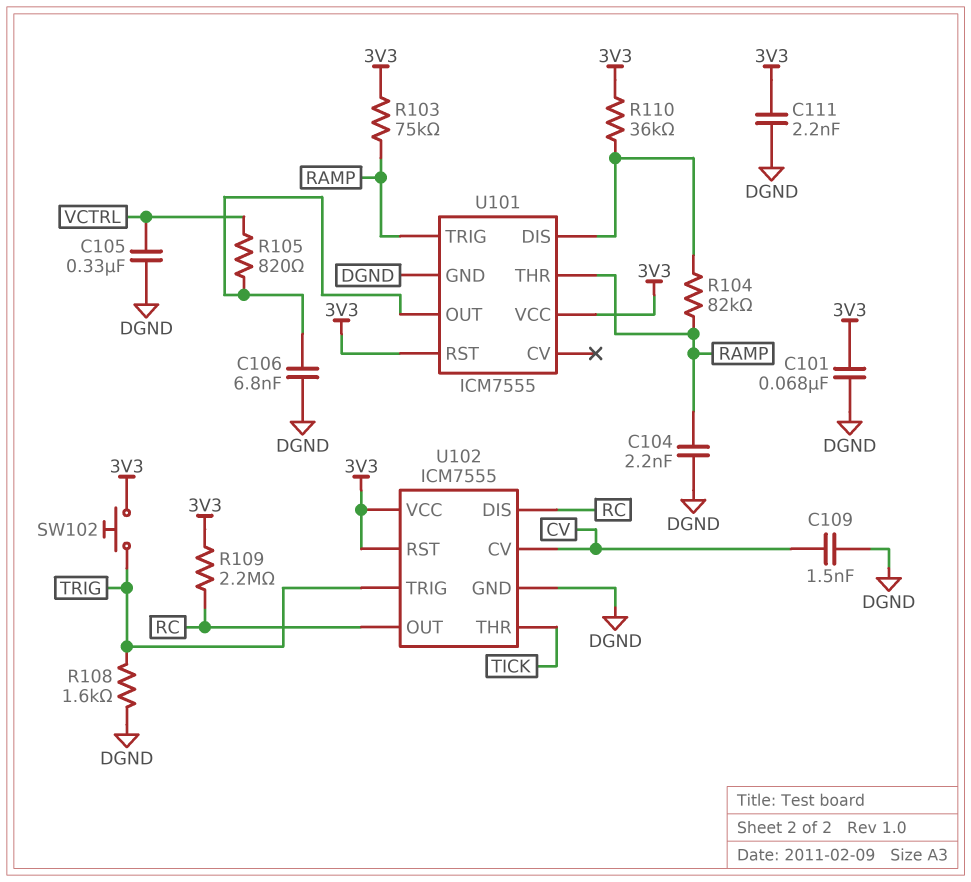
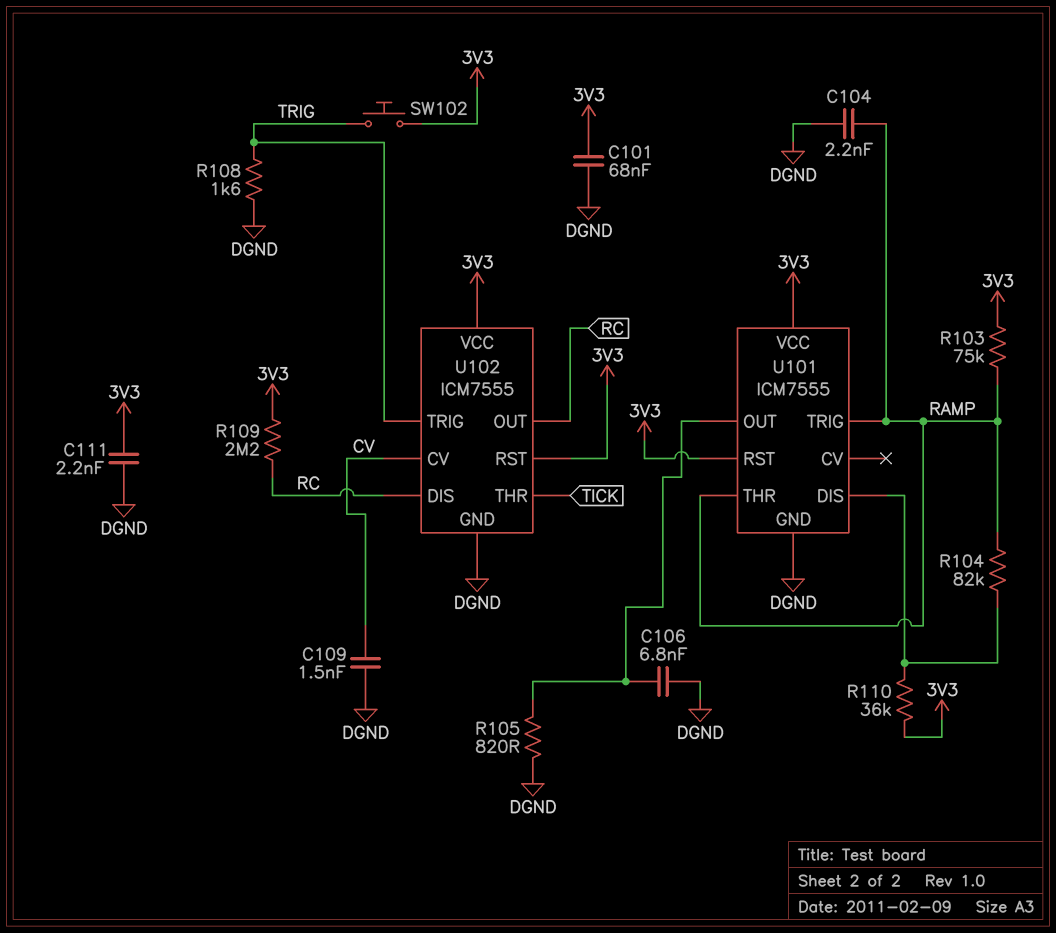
C105: 330nF (DGND, VCTRL) -> none
R105: 820 (U101/OUT, VCTRL) -> 820 (DGND, U101/OUT)

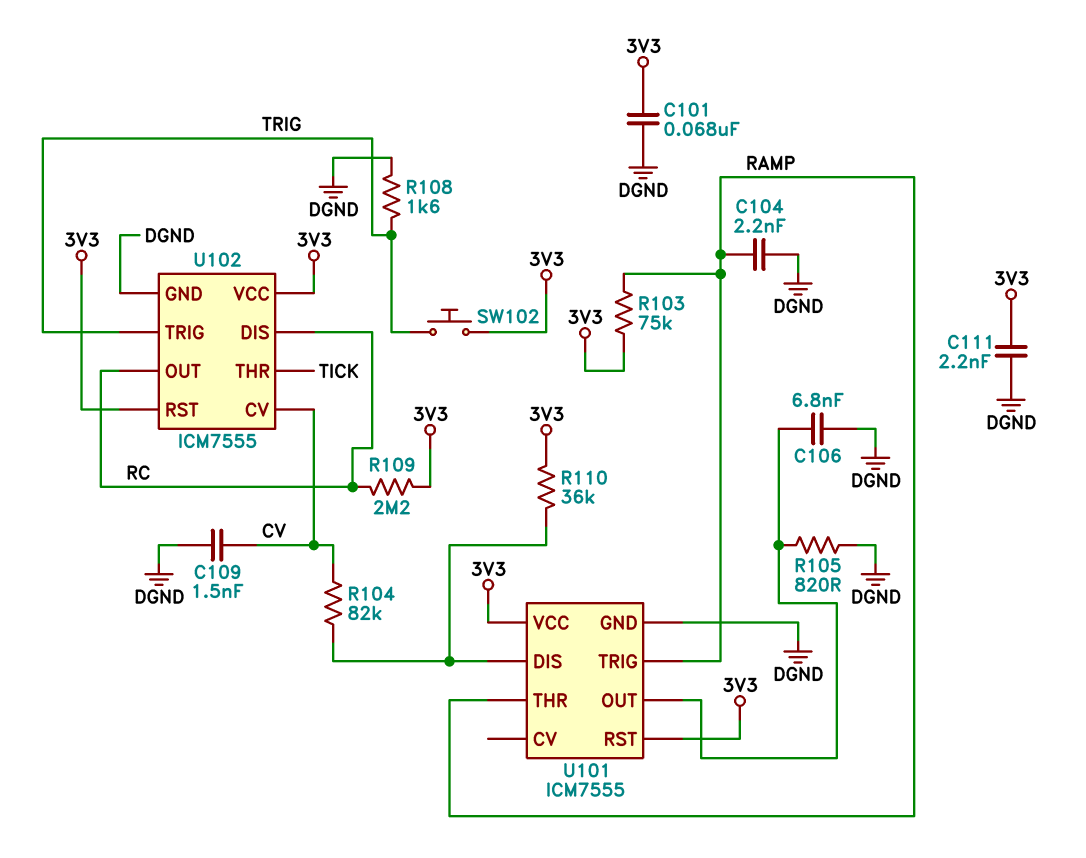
R104: 82k (RAMP, U101/DIS) -> 82k (CV, U101/DIS)

